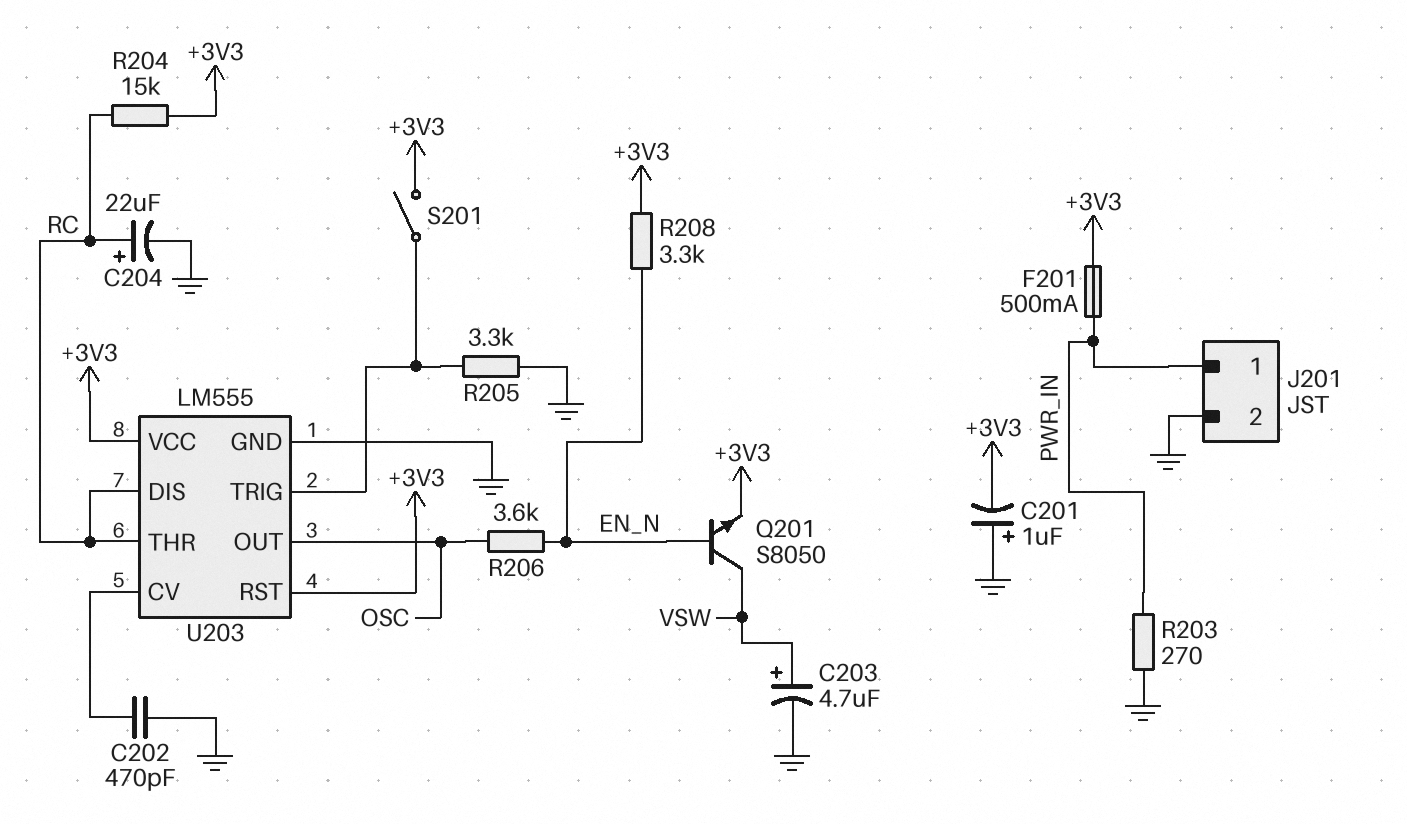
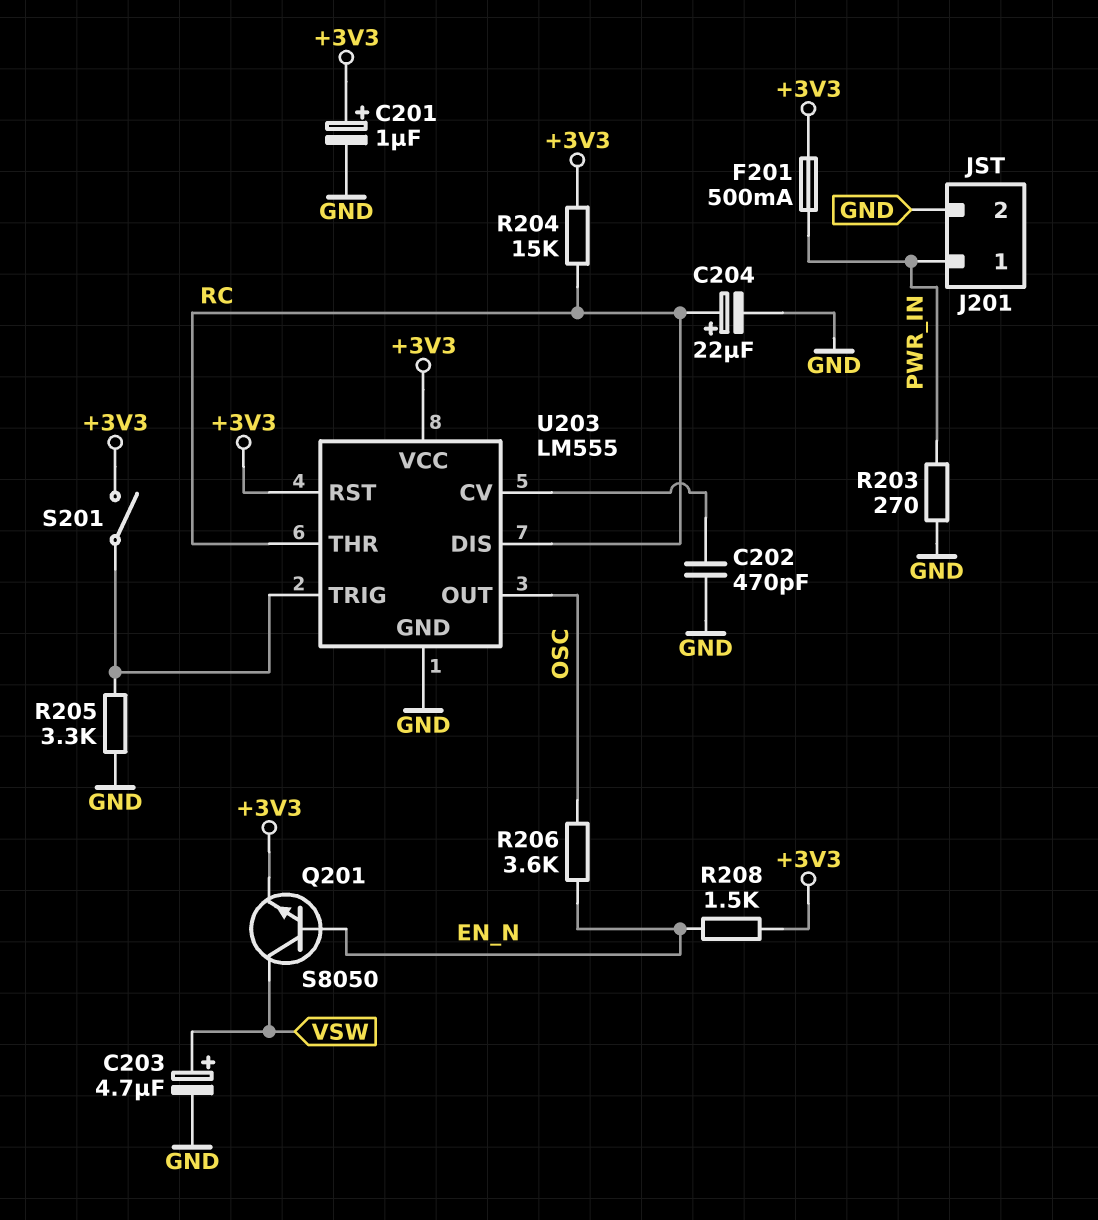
C201: 1uF (plus GND, minus +3V3) -> 1uF (plus +3V3, minus GND)
R208: 3.3k (+3V3, EN_N) -> 1.5k (+3V3, EN_N)

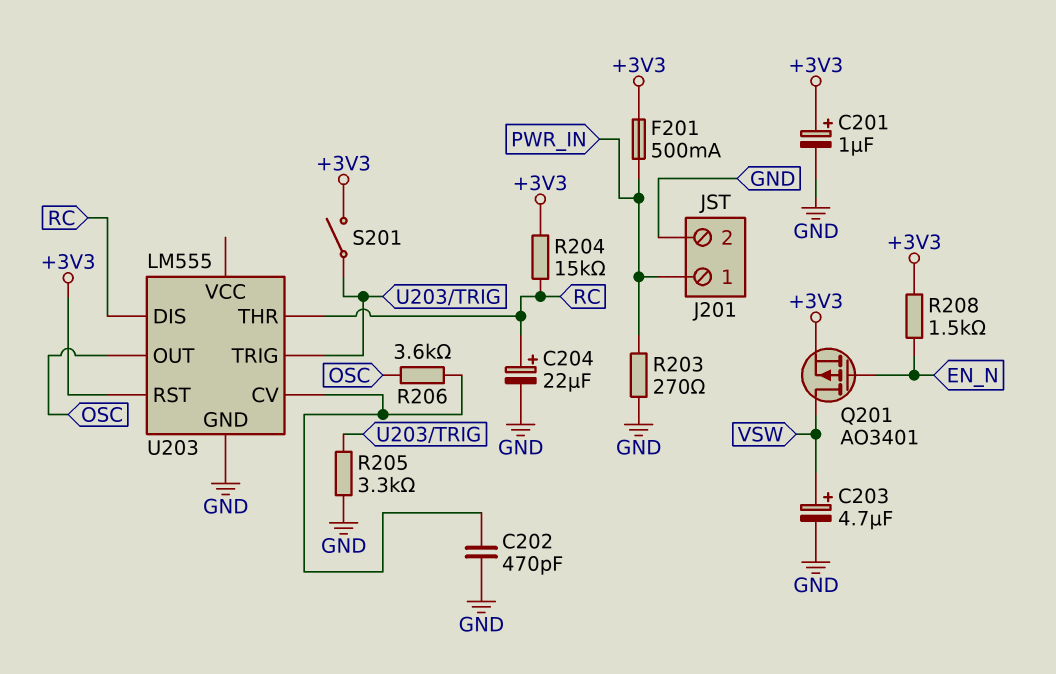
Q201: NPN S8050 (B EN_N, C VSW, E +3V3) -> PMOS AO3401 (G EN_N, D VSW, S +3V3)
R206: 3.6k (EN_N, OSC) -> 3.6k (OSC, U203/CV)
U203 pin VCC: +3V3 -> none

